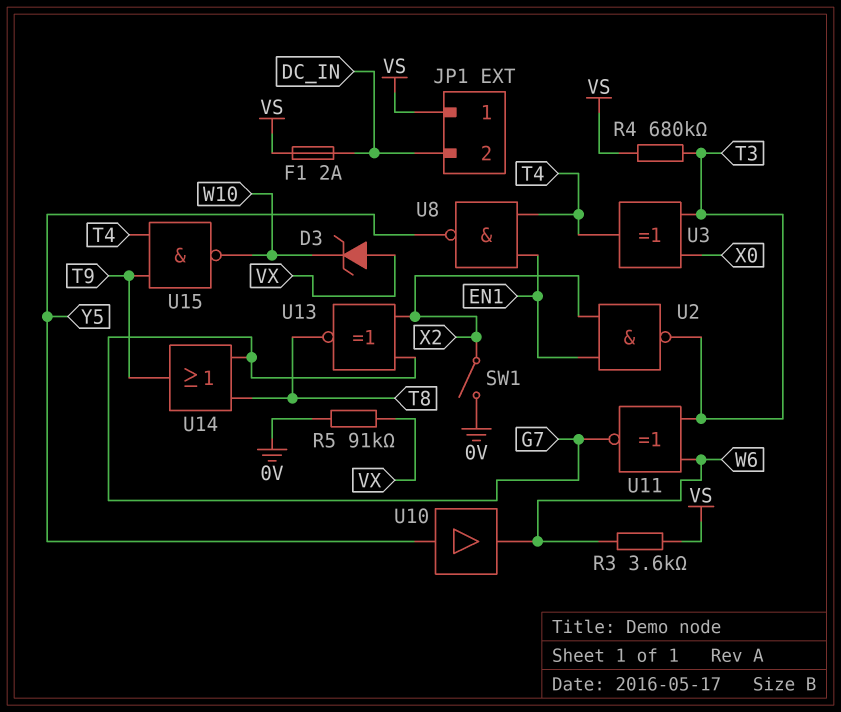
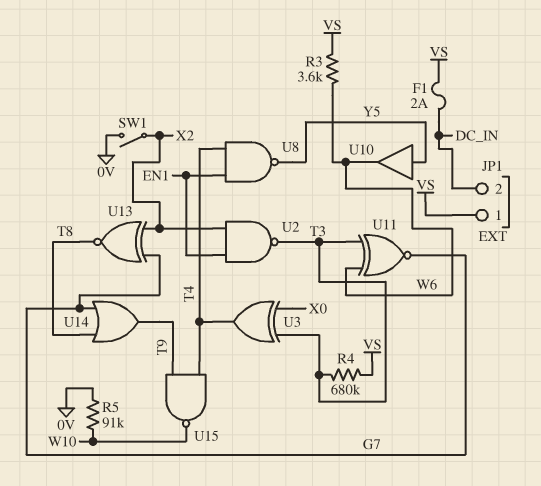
D3: zener (A VX, K W10) -> none
R5: 91k (0V, VX) -> 91k (0V, W10)

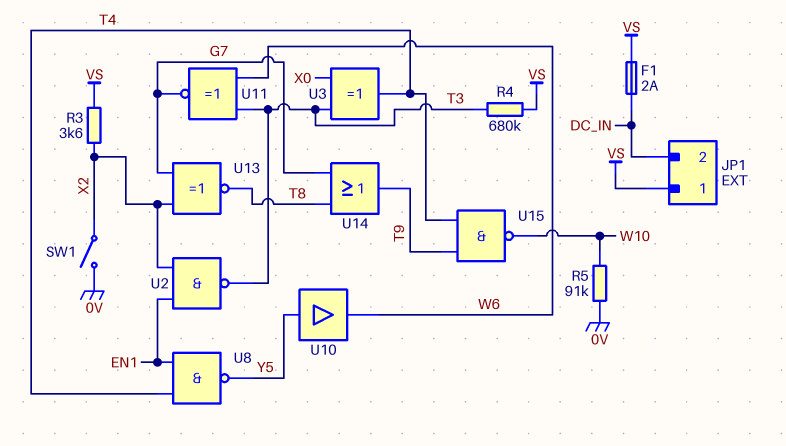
R3: 3.6k (VS, W6) -> 3.6k (VS, X2)

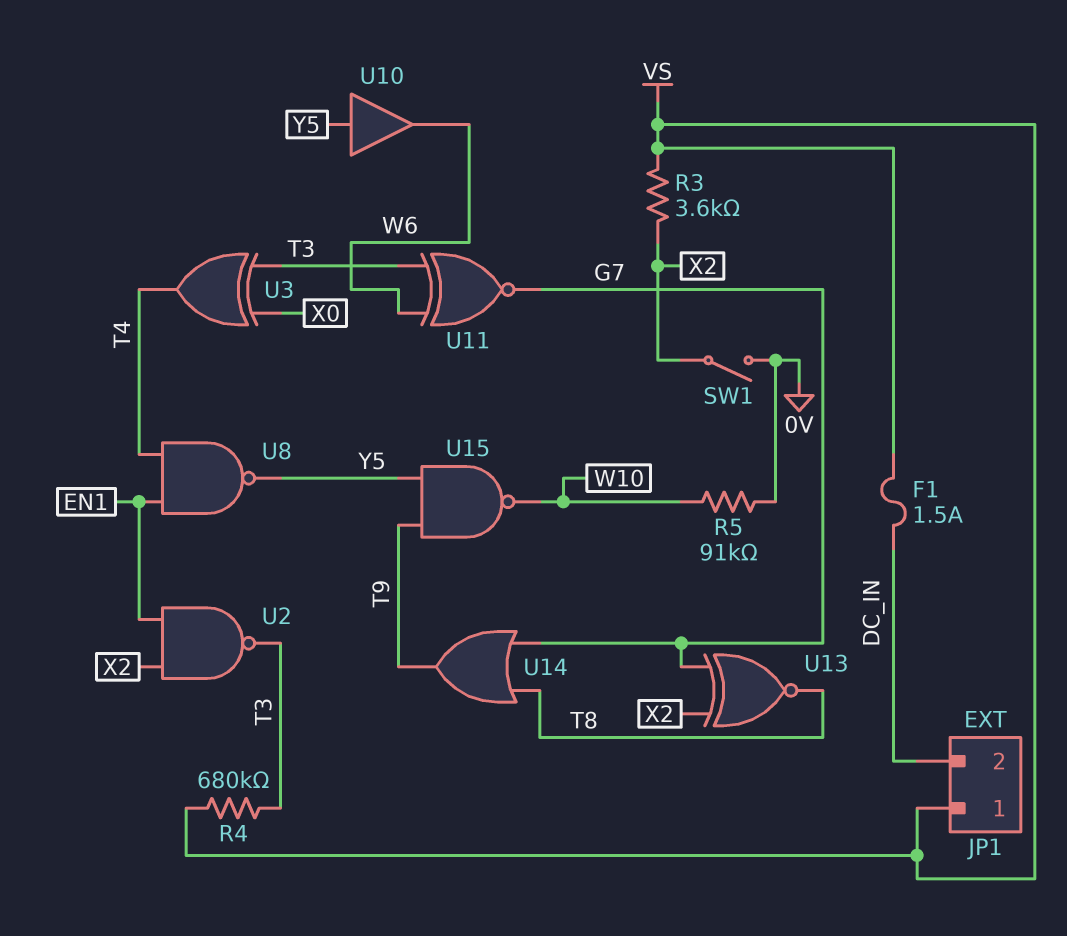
F1: 2A (DC_IN, VS) -> 1.5A (DC_IN, VS)
U15: NAND (in T4, in T9, out W10) -> NAND (in T9, in Y5, out W10)

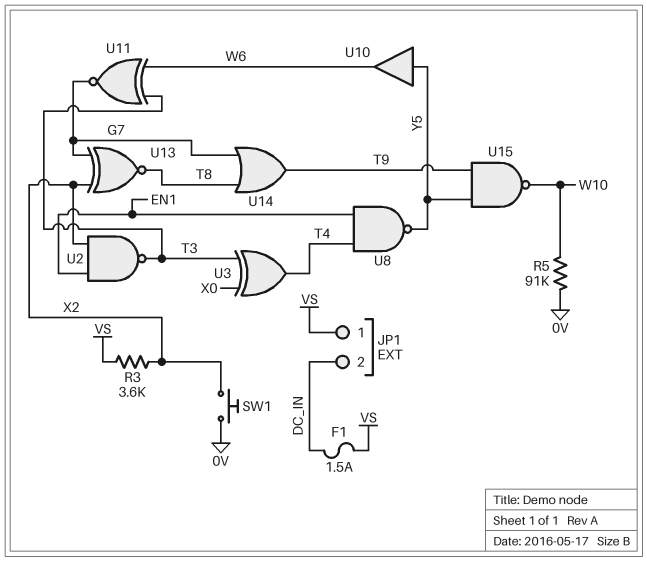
R4: 680k (T3, VS) -> none
SW1: switch (0V, X2) -> button (0V, X2)

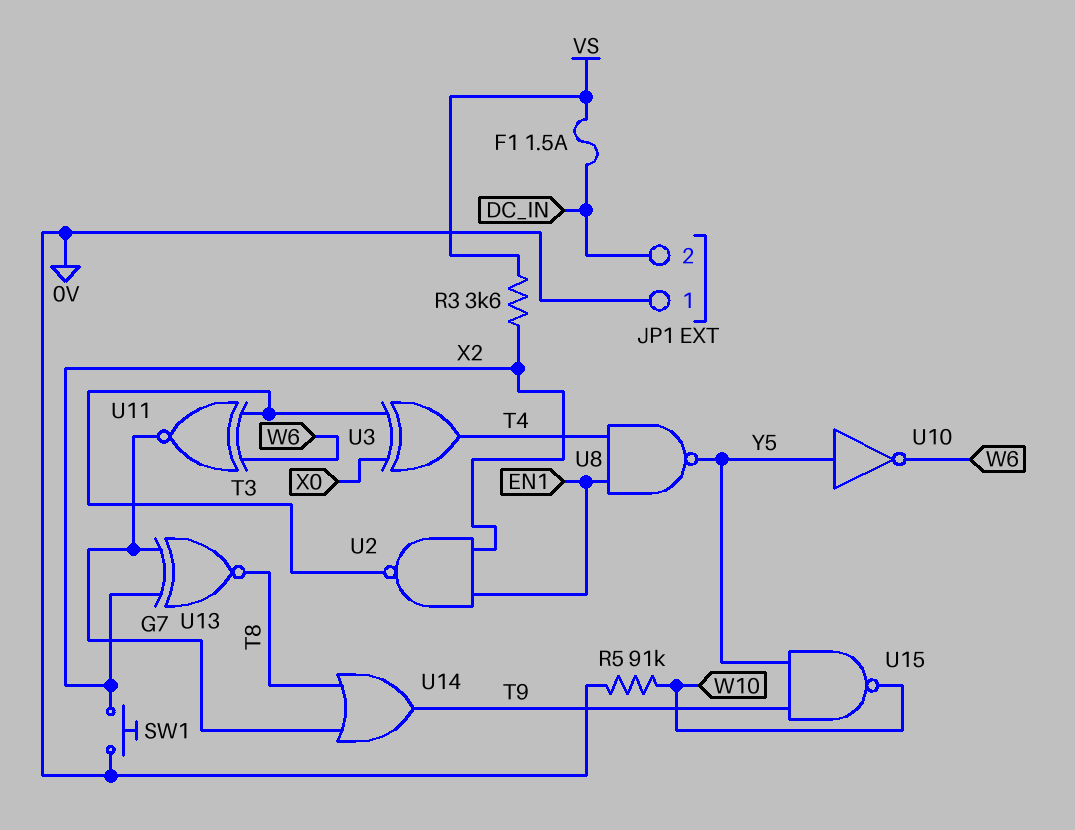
JP1 pin 1: VS -> 0V
U10: buffer (in Y5, out W6) -> NOT (in Y5, out W6)

